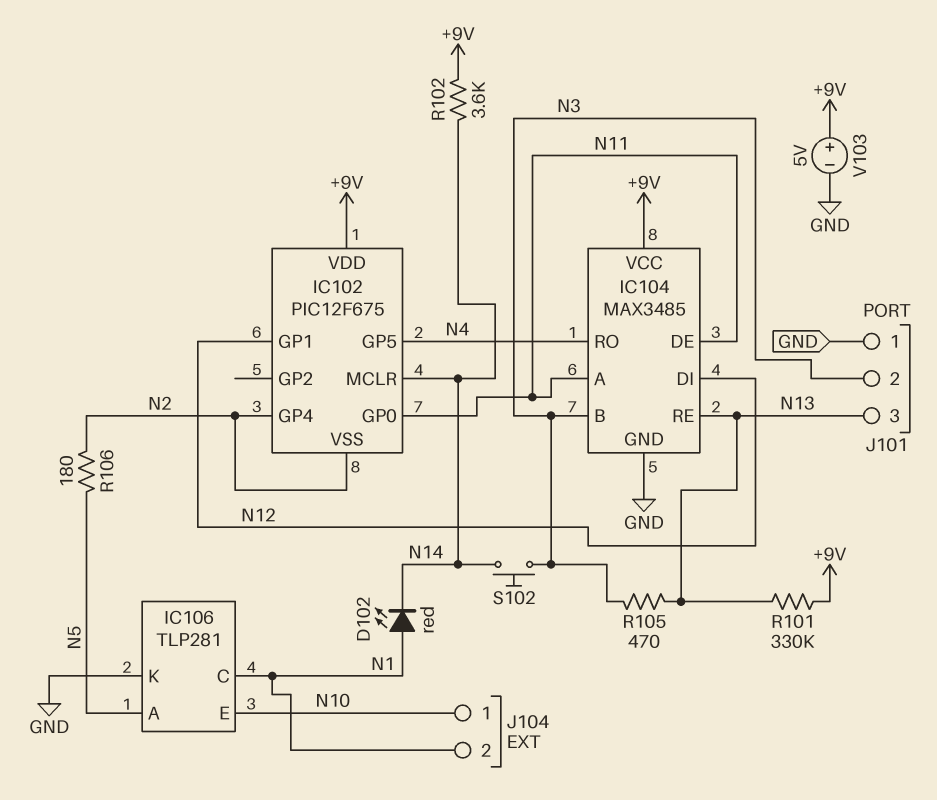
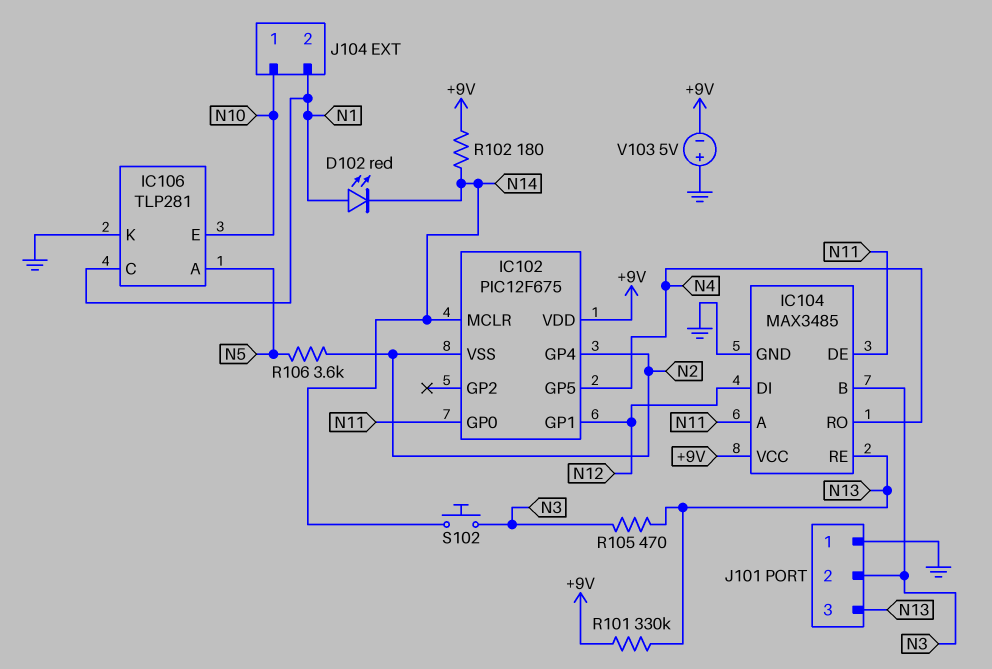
R102: 3.6k (+9V, N14) -> 180 (+9V, N14)
R106: 180 (N2, N5) -> 3.6k (N2, N5)
V103: 5V (plus +9V, minus GND) -> 5V (plus GND, minus +9V)

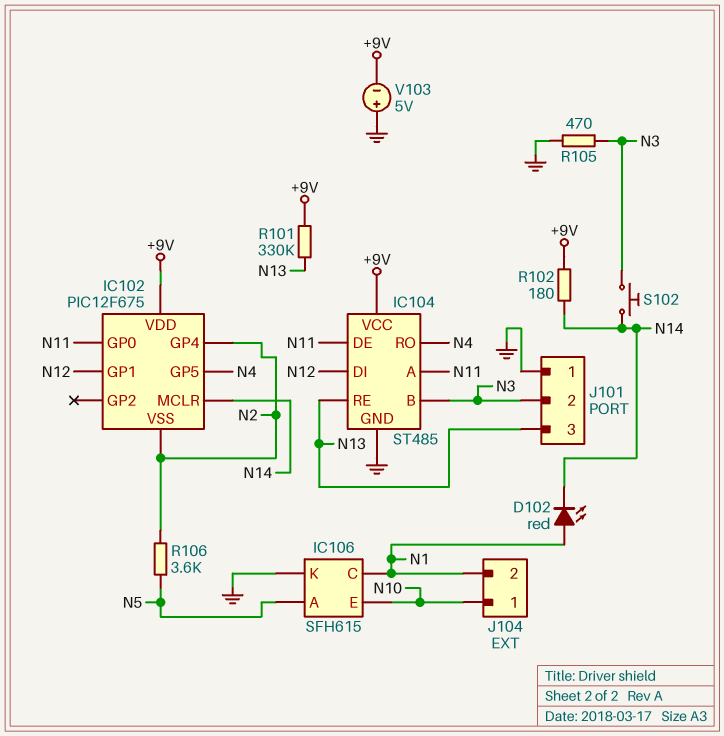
IC104: MAX3485 -> ST485
IC106: TLP281 -> SFH615
R105: 470 (N3, N13) -> 470 (GND, N3)

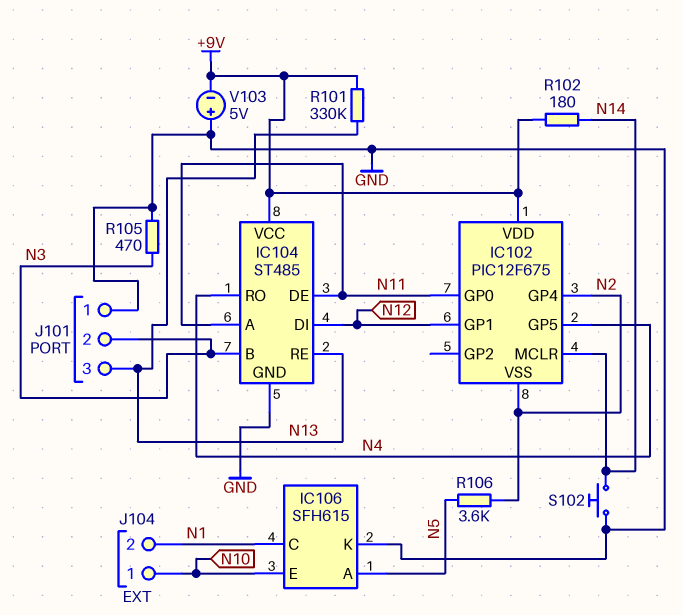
D102: LED red (A N1, K N14) -> none
S102: button (N3, N14) -> button (GND, N14)

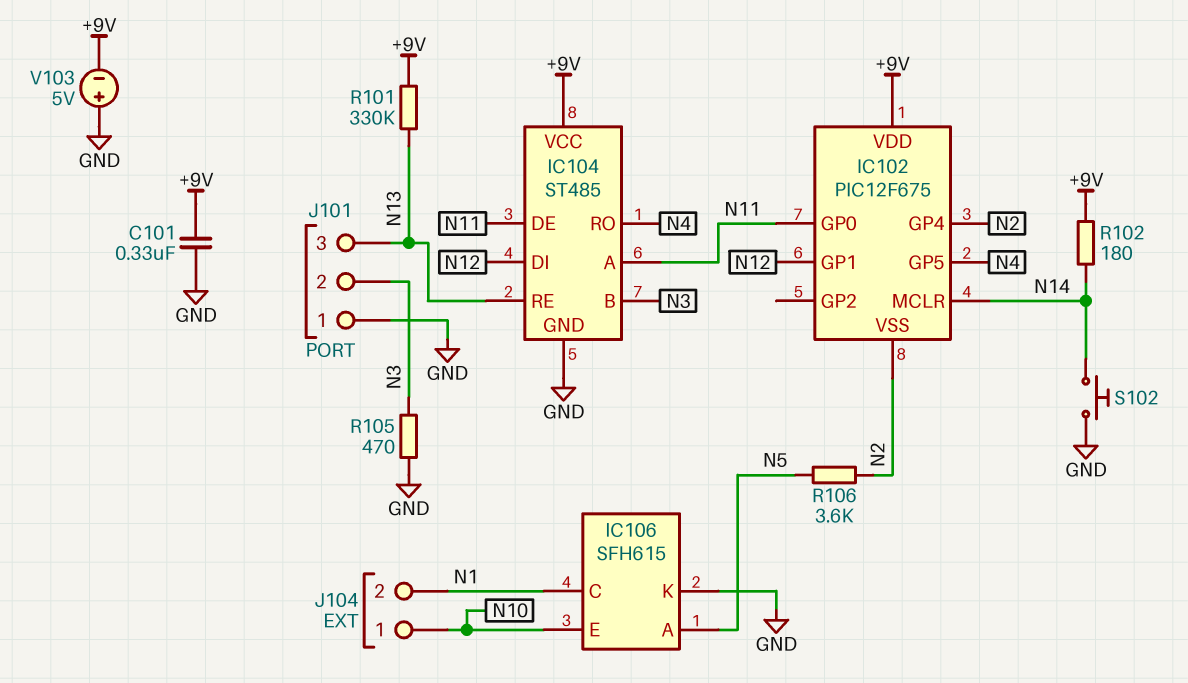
C101: none -> 330nF (+9V, GND)

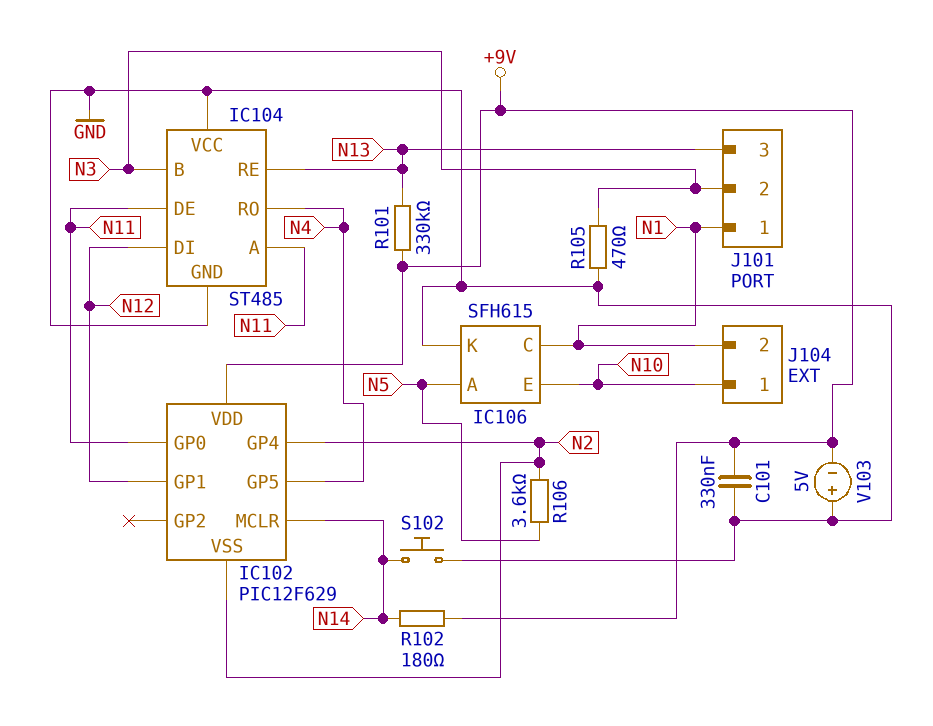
IC102: PIC12F675 -> PIC12F629
IC104 pin VCC: +9V -> GND
J101 pin 1: GND -> N1

